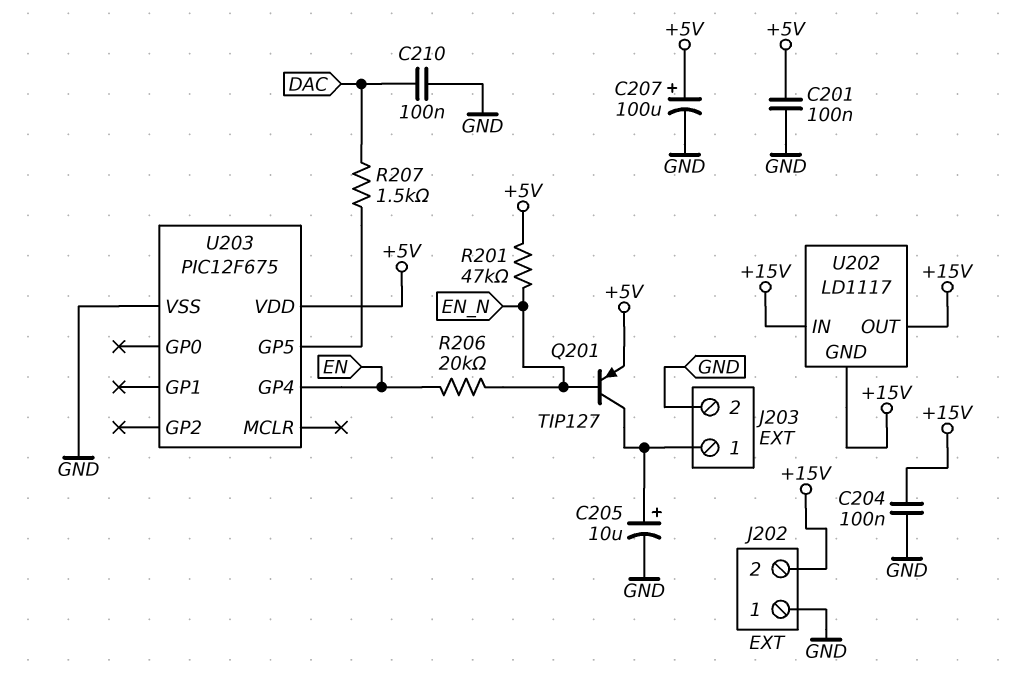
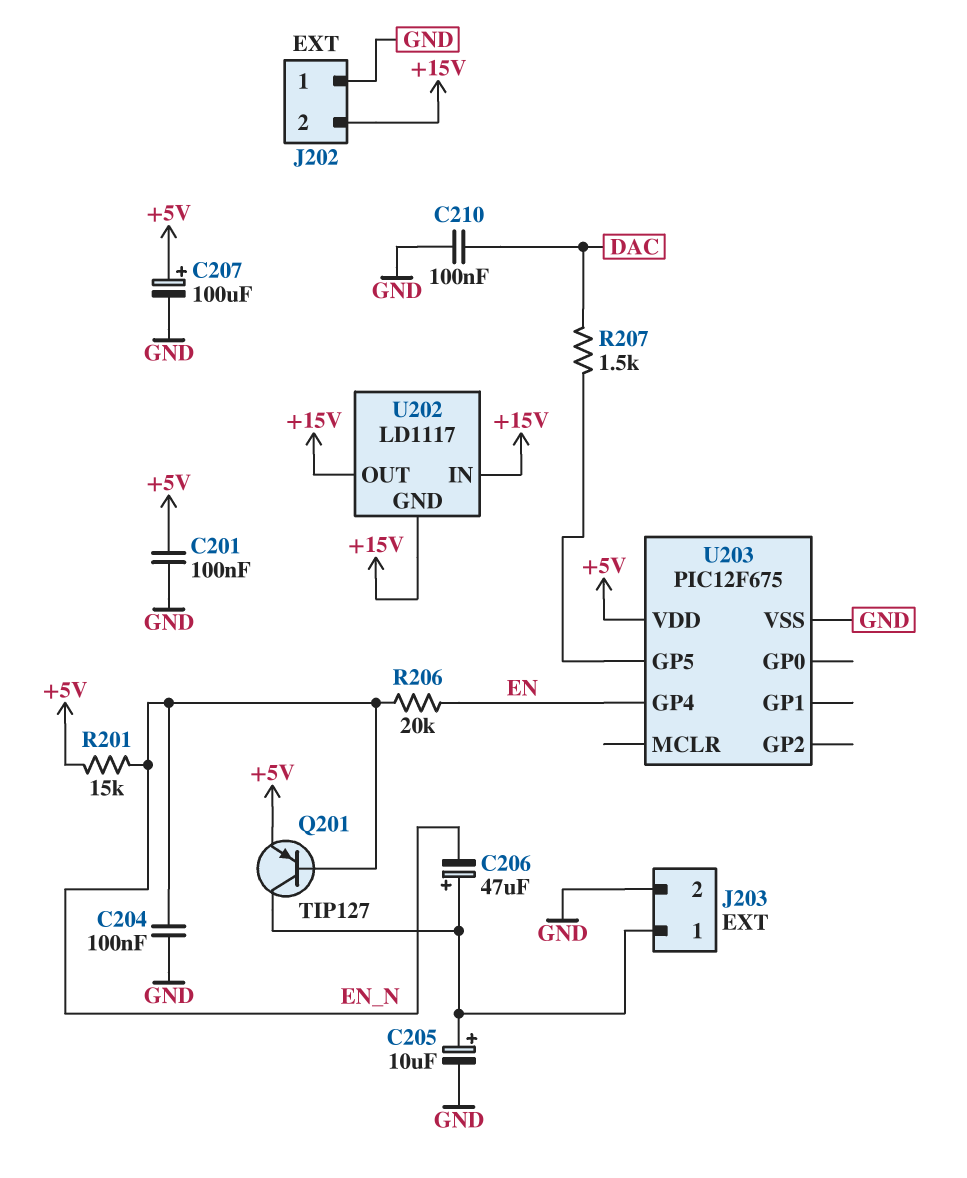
C204: 100nF (+15V, GND) -> 100nF (EN_N, GND)
C206: none -> 47uF (plus J203/1, minus EN_N)
R201: 47k (+5V, EN_N) -> 15k (+5V, EN_N)

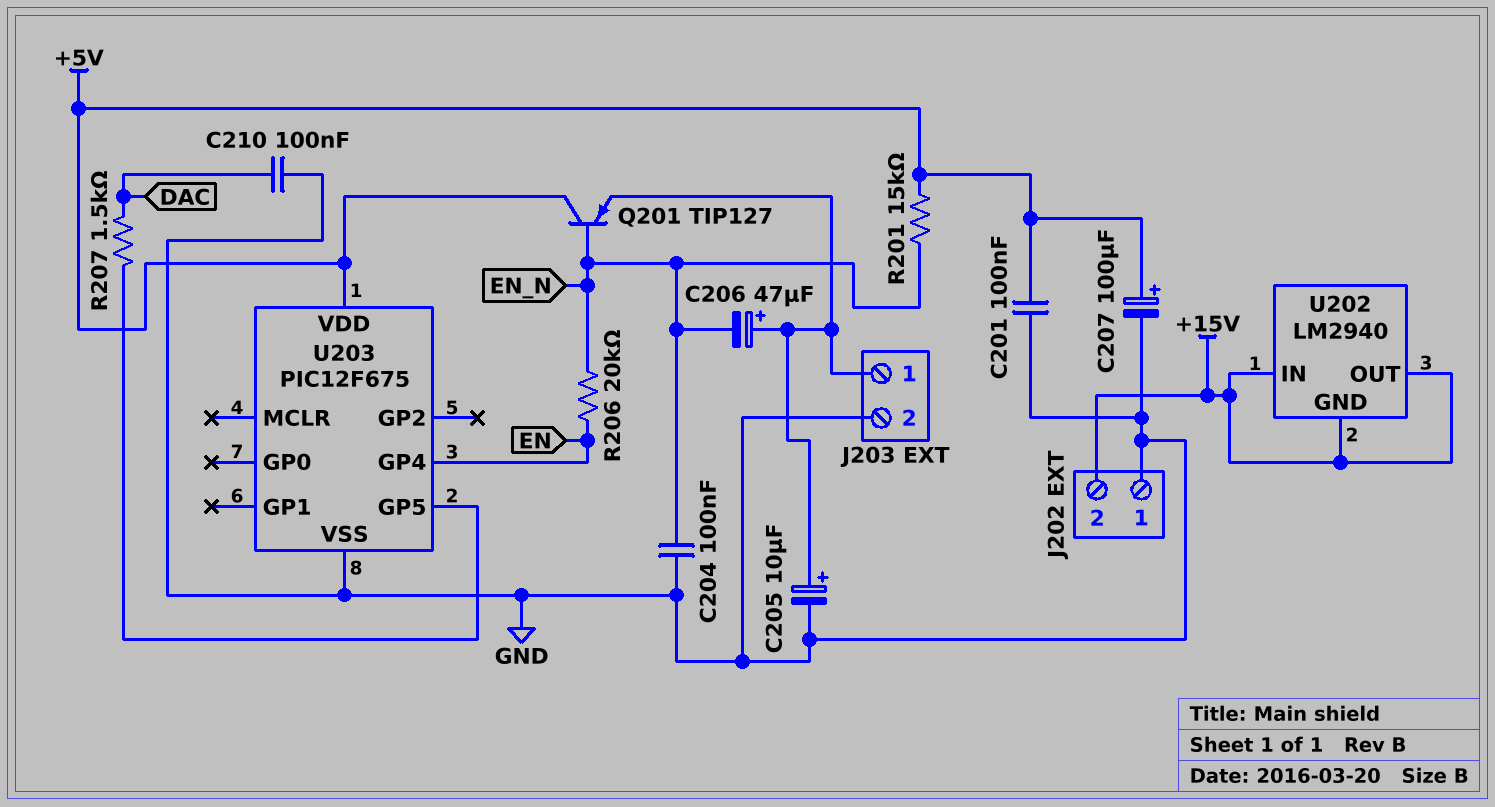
Q201: PNP TIP127 (B EN_N, C J203/1, E +5V) -> PNP TIP127 (B EN_N, C +5V, E J203/1)
U202: LD1117 -> LM2940

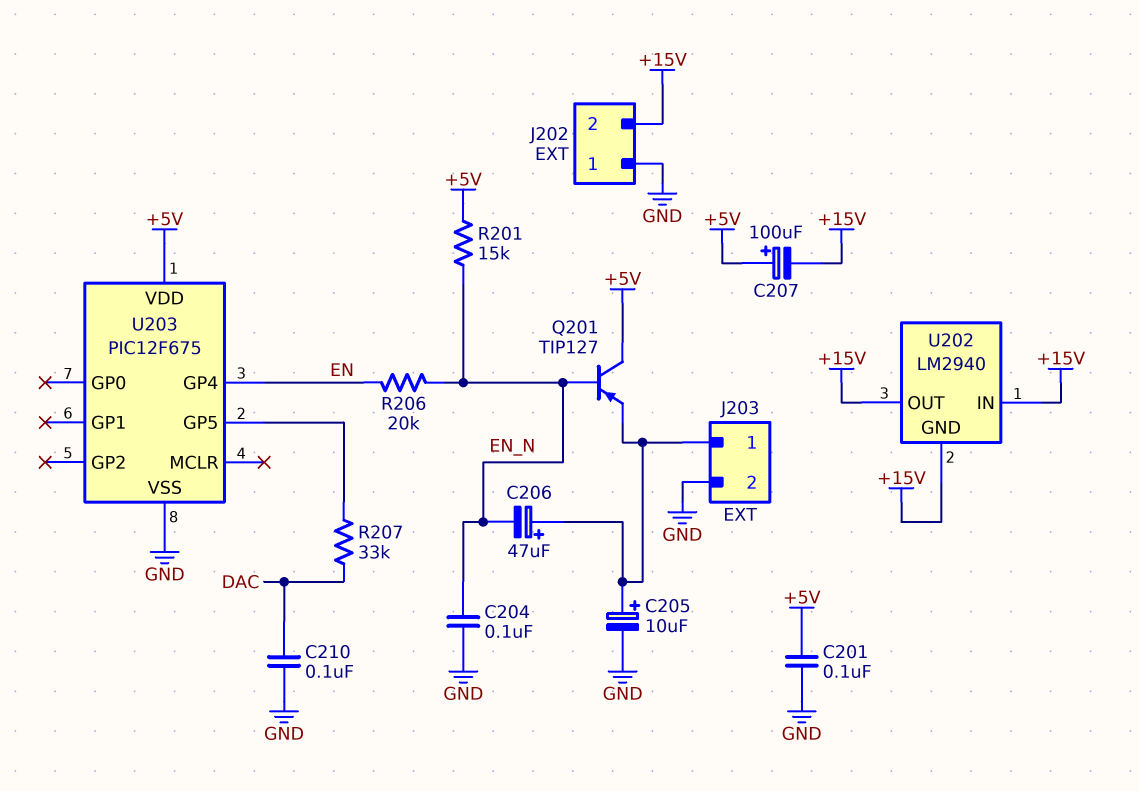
C207: 100uF (plus +5V, minus GND) -> 100uF (plus +5V, minus +15V)
R207: 1.5k (DAC, U203/GP5) -> 33k (DAC, U203/GP5)

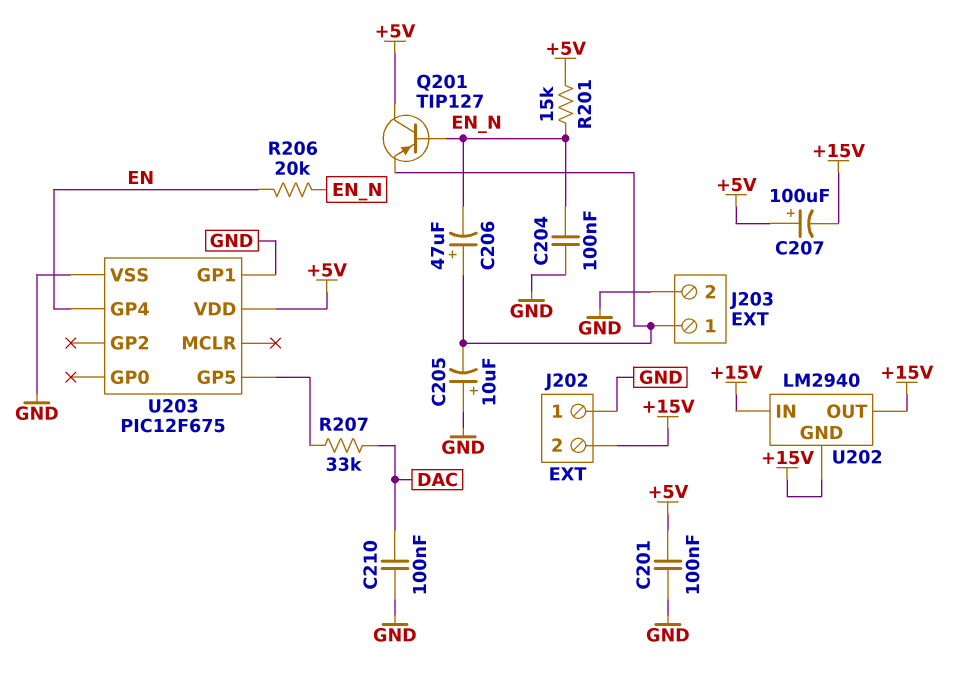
C205: 10uF (plus J203/1, minus GND) -> 10uF (plus GND, minus J203/1)
U203 pin GP1: none -> GND

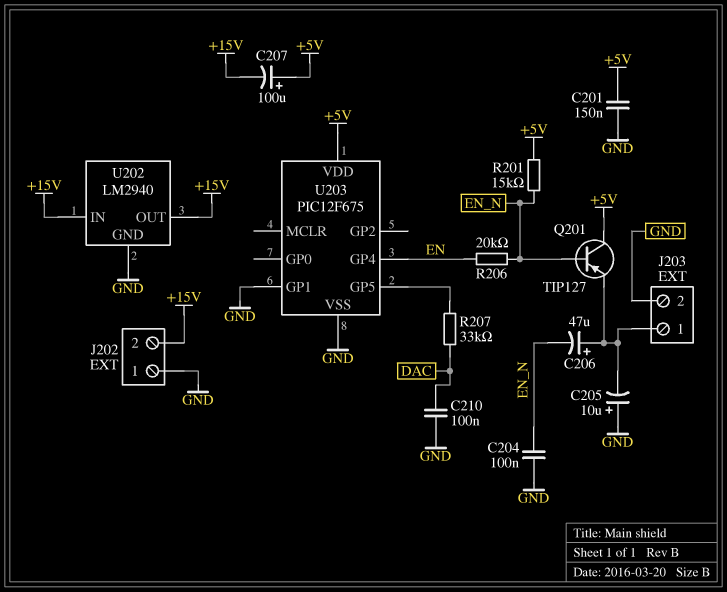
C201: 100nF (+5V, GND) -> 150nF (+5V, GND)
U202 pin GND: +15V -> GND

